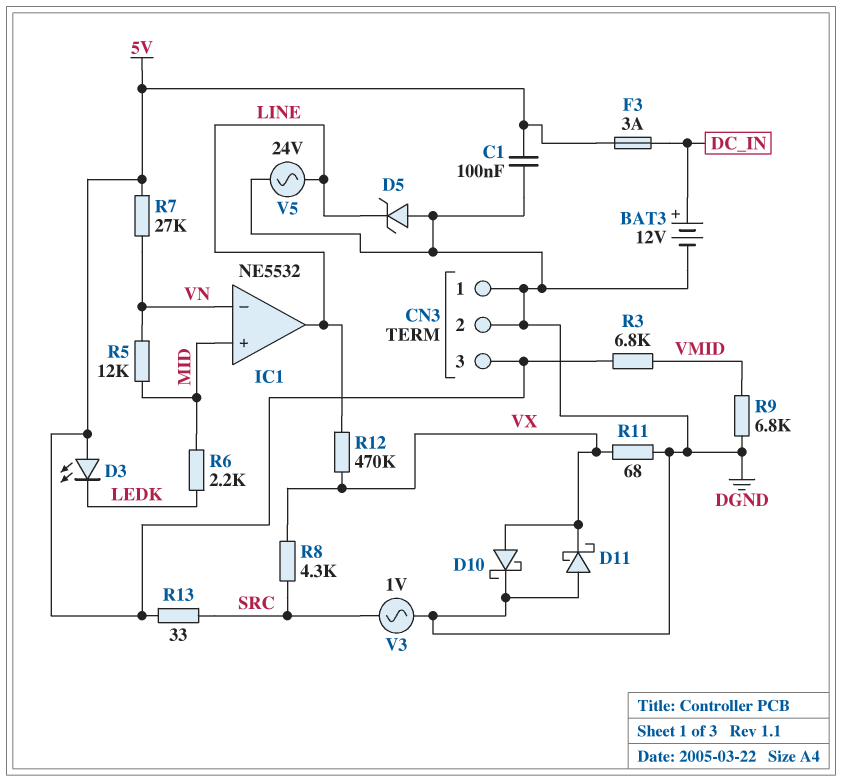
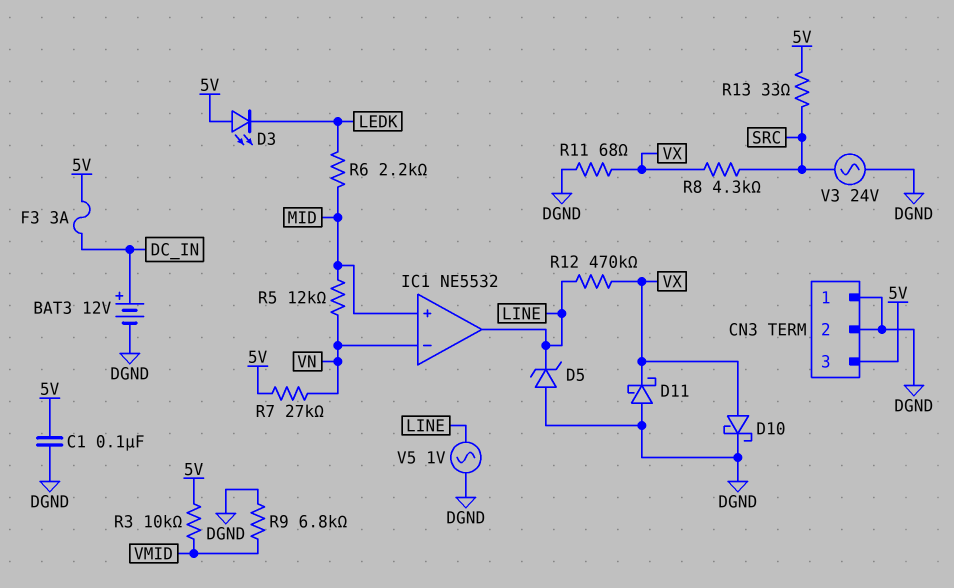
R3: 6.8k (5V, VMID) -> 10k (5V, VMID)
V3: AC 1V (DGND, SRC) -> AC 24V (DGND, SRC)
V5: AC 24V (DGND, LINE) -> AC 1V (DGND, LINE)

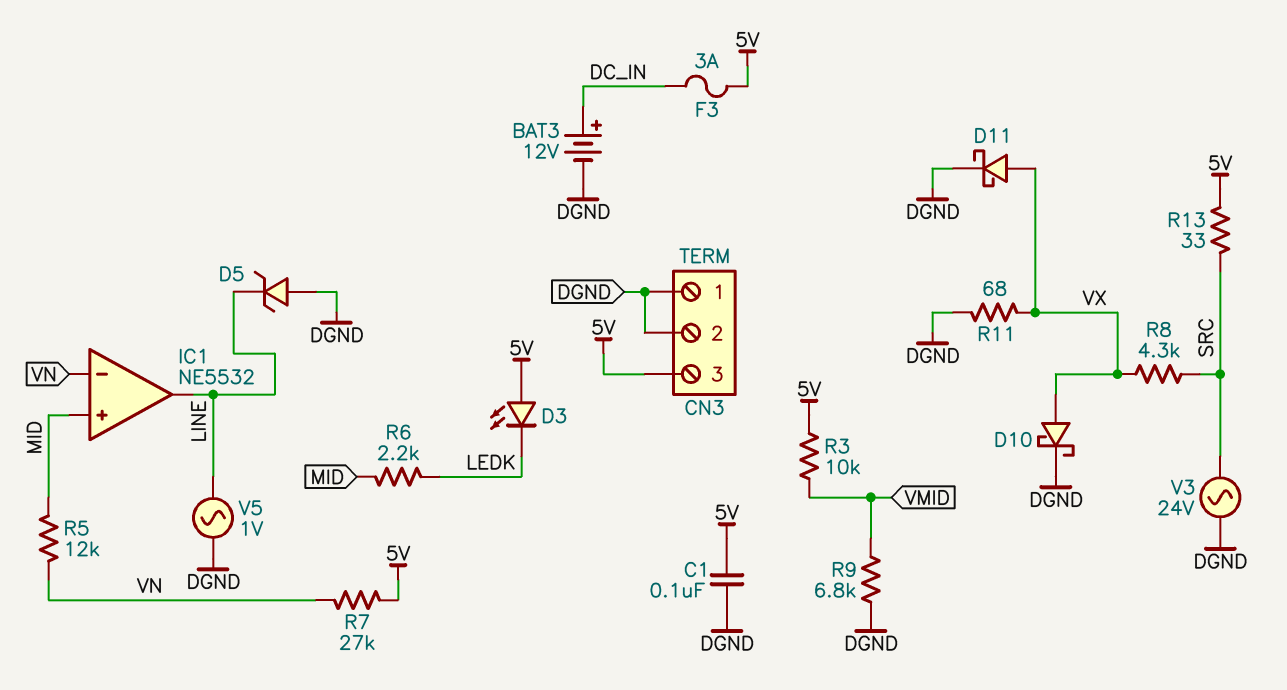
D11: schottky (A DGND, K VX) -> schottky (A VX, K DGND)
R12: 470k (LINE, VX) -> none

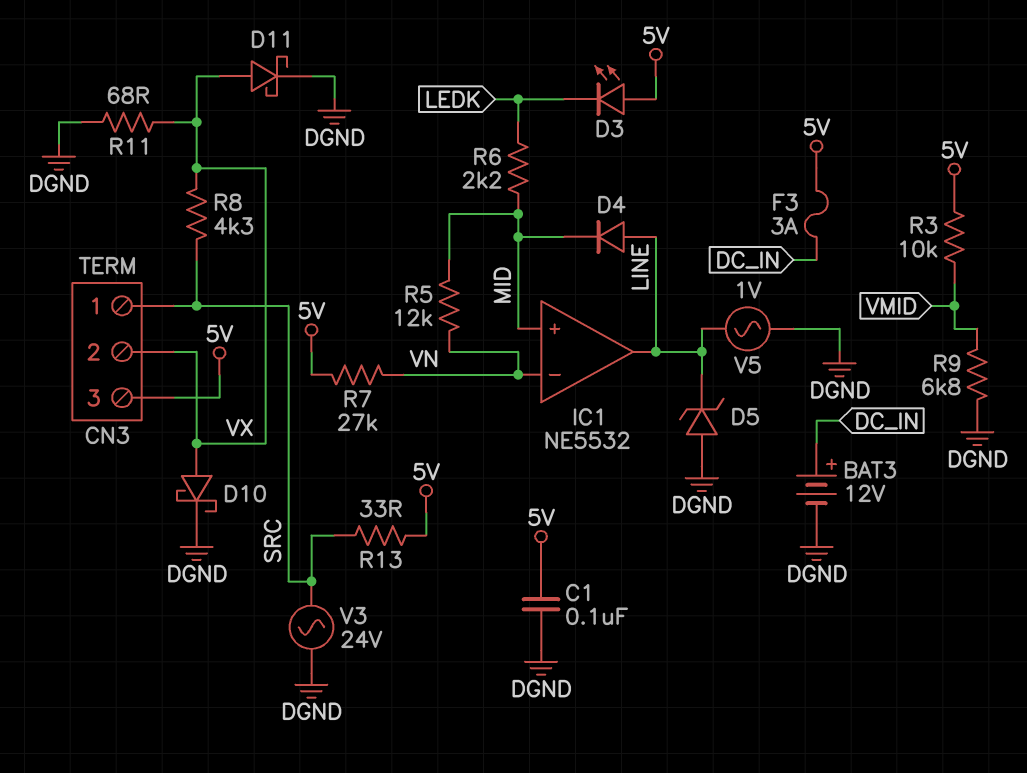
CN3 pin 1: DGND -> SRC
CN3 pin 2: DGND -> VX
D4: none -> diode (A LINE, K MID)

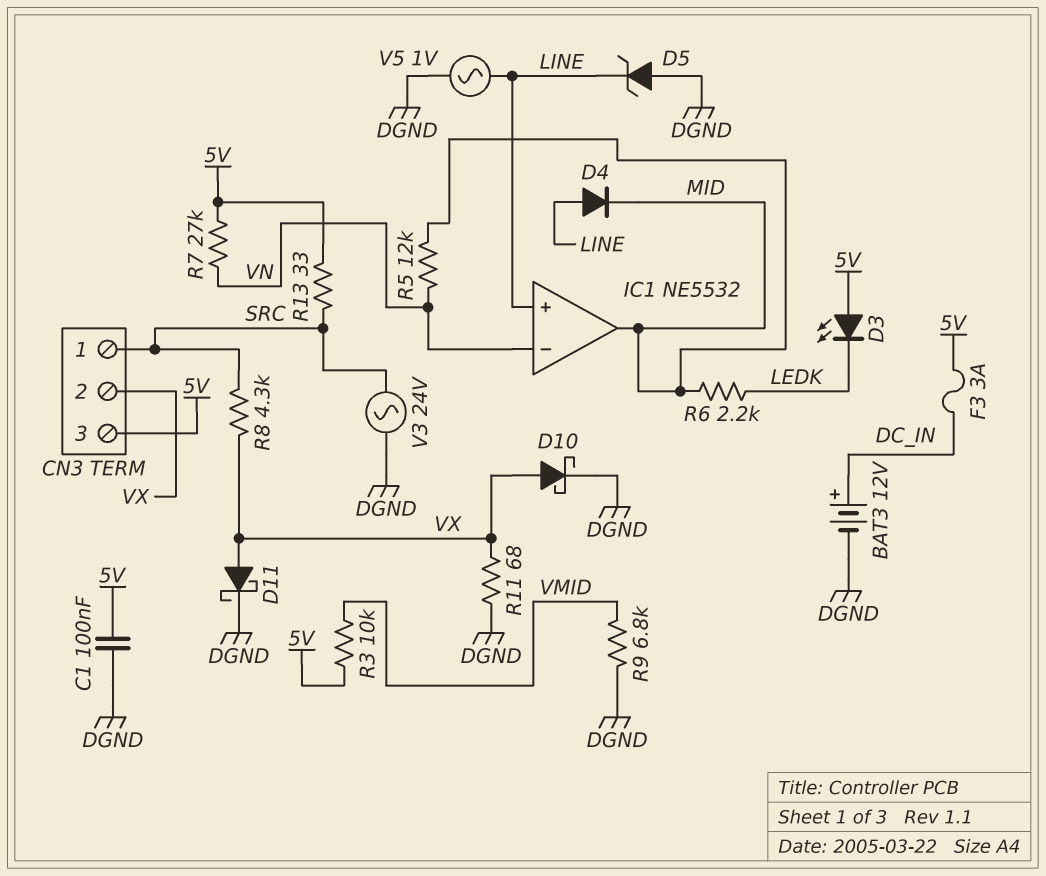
IC1 pin in+: MID -> LINE
IC1 pin out: LINE -> MID

